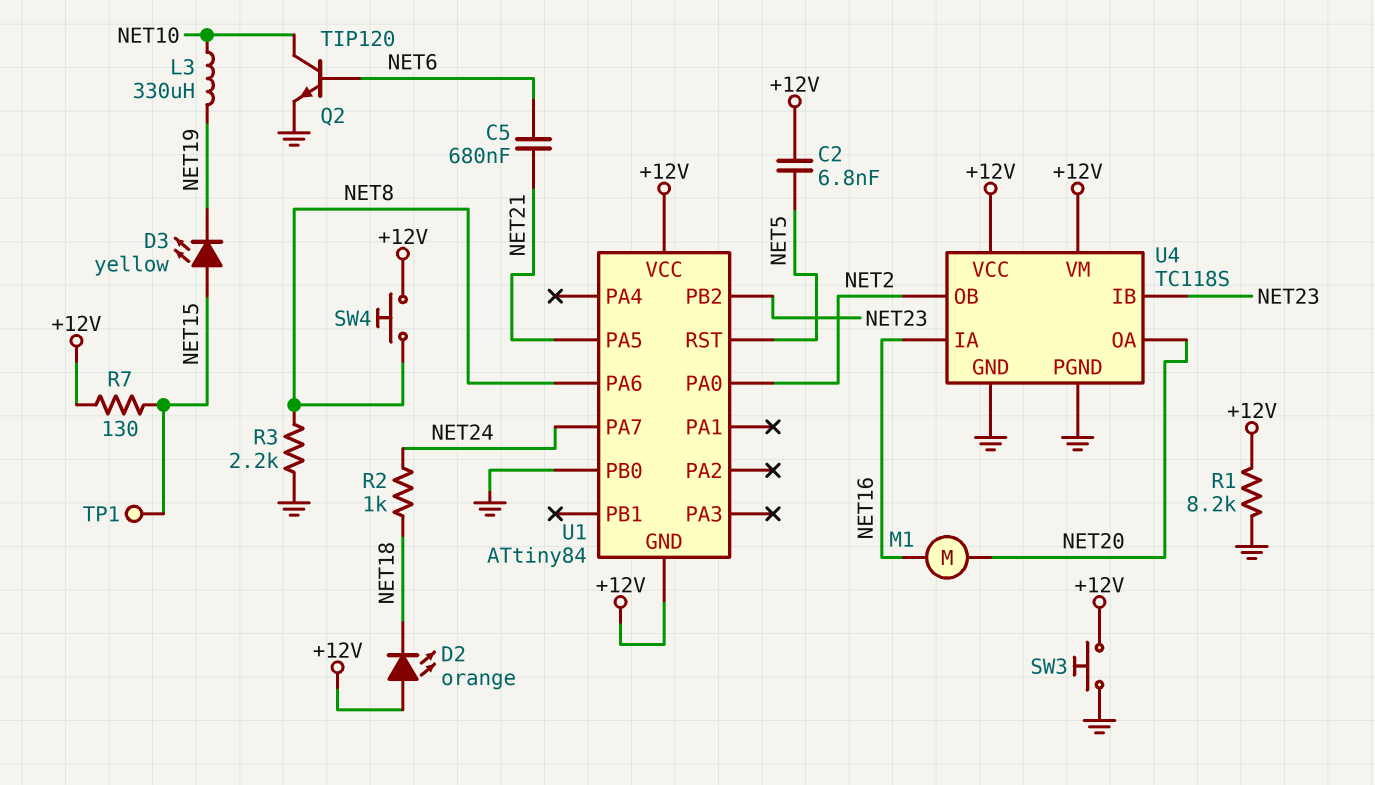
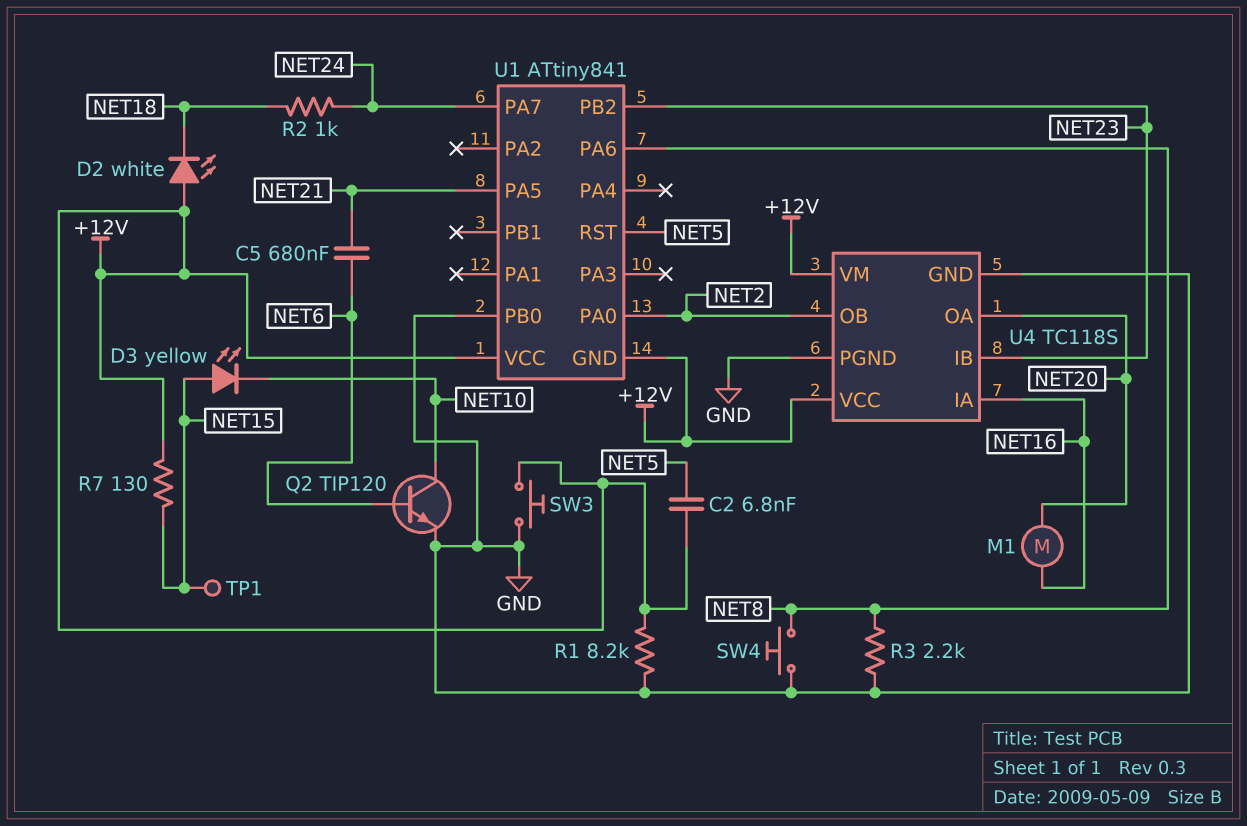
D2: LED orange (A +12V, K NET18) -> LED white (A +12V, K NET18)
D3: LED yellow (A NET15, K NET19) -> LED yellow (A NET15, K NET10)
L3: 330uH (NET10, NET19) -> none
SW4: button (+12V, NET8) -> button (GND, NET8)
U1: ATtiny84 -> ATtiny841

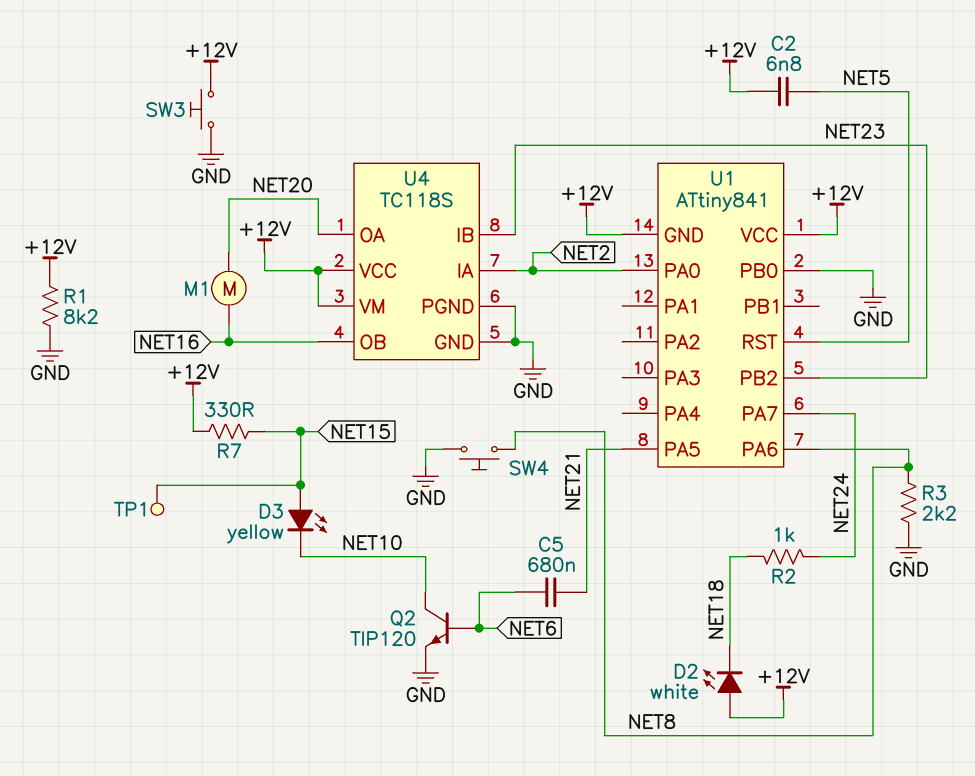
R7: 130 (+12V, NET15) -> 330 (+12V, NET15)
U4 pin IA: NET16 -> NET2
U4 pin OB: NET2 -> NET16

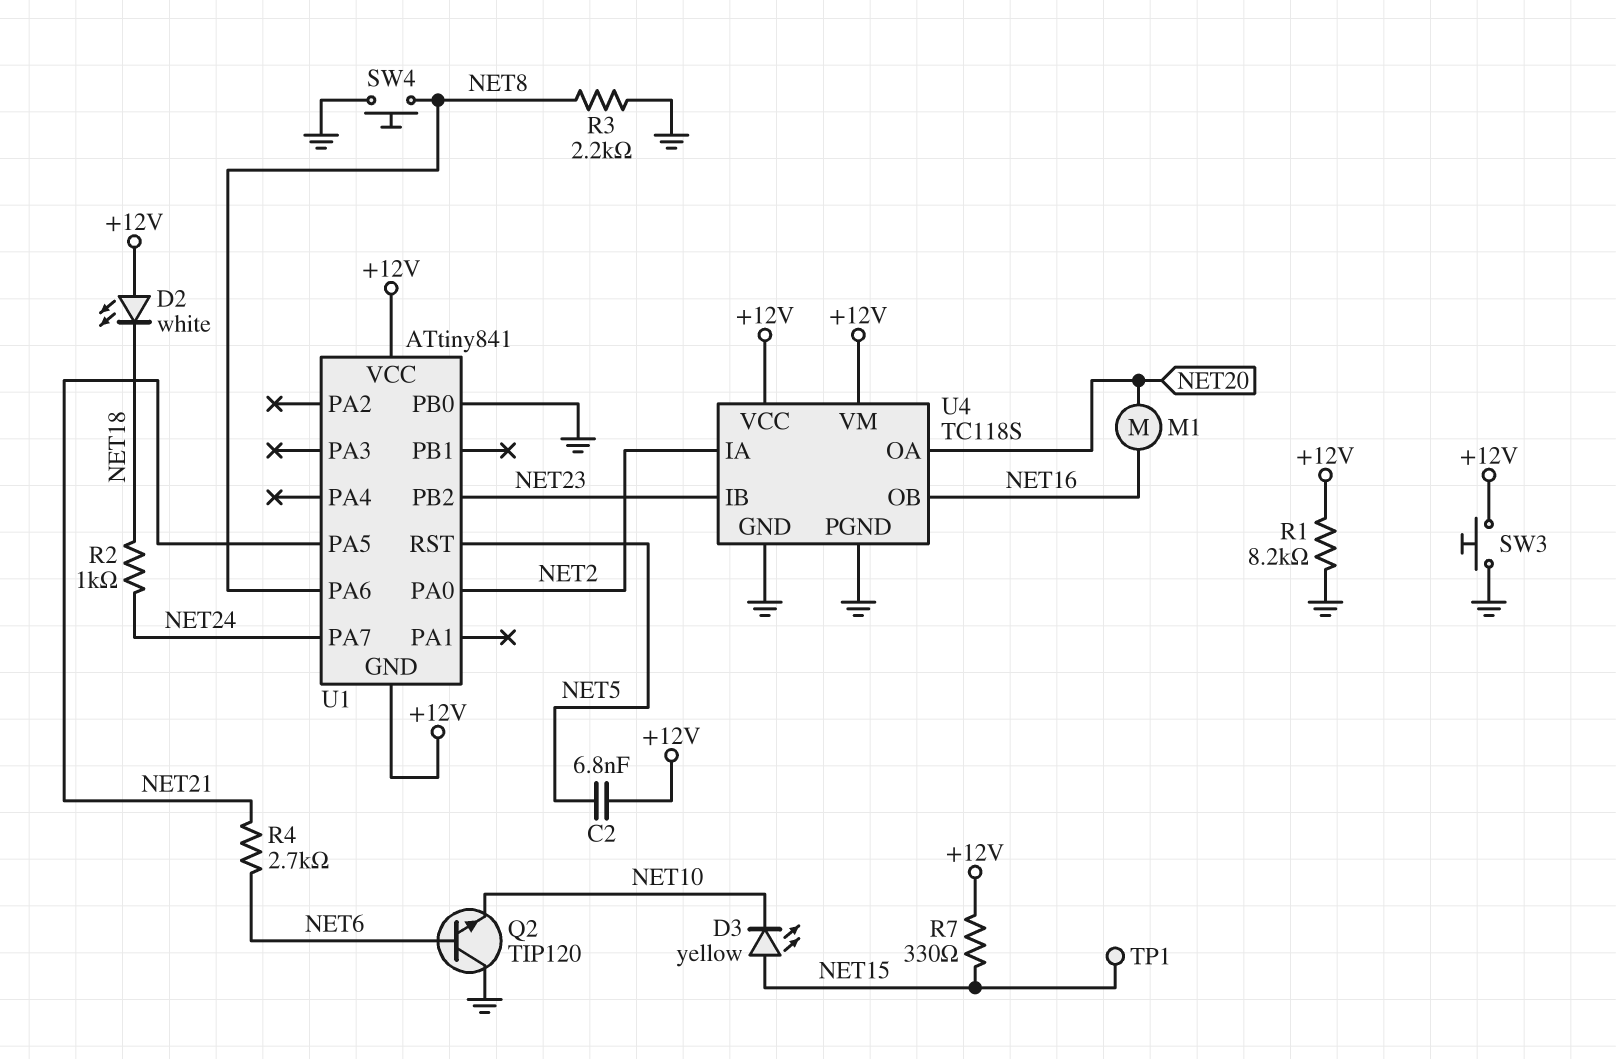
C5: 680nF (NET6, NET21) -> none
Q2: NPN TIP120 (B NET6, C NET10, E GND) -> NPN TIP120 (B NET6, C GND, E NET10)
R4: none -> 2.7k (NET6, NET21)

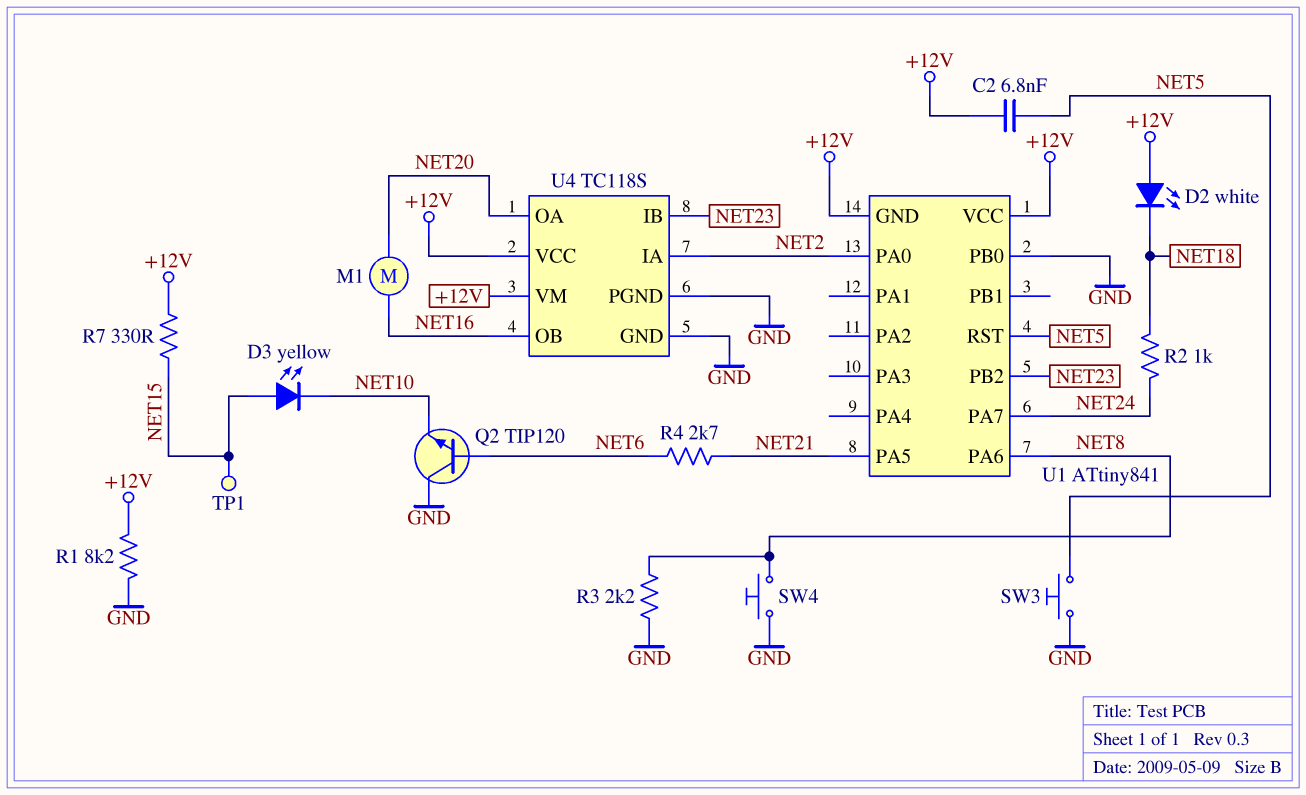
SW3: button (+12V, GND) -> button (GND, NET5)

